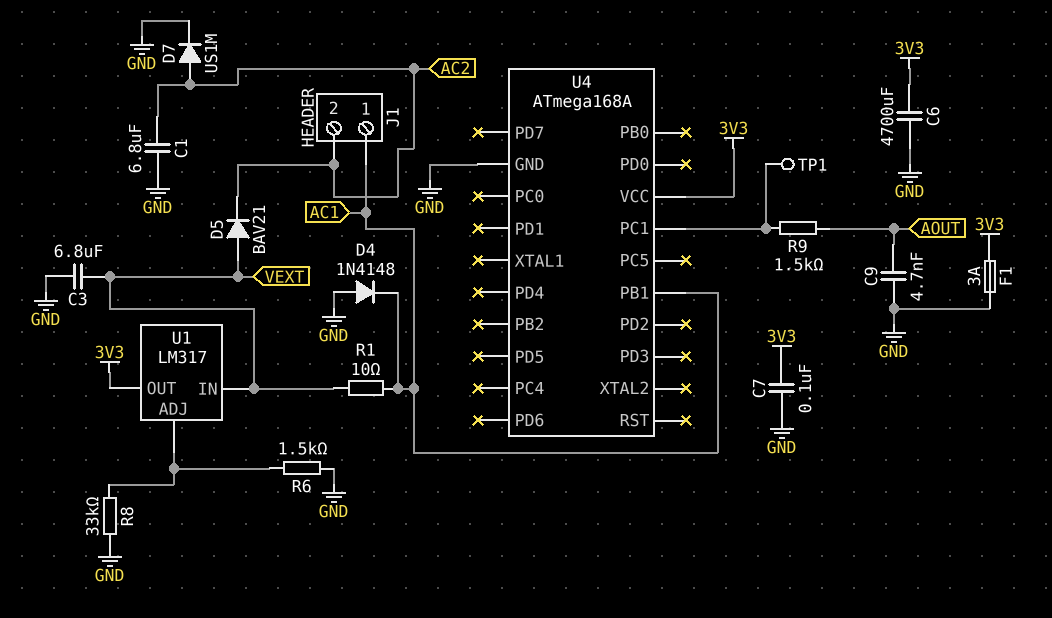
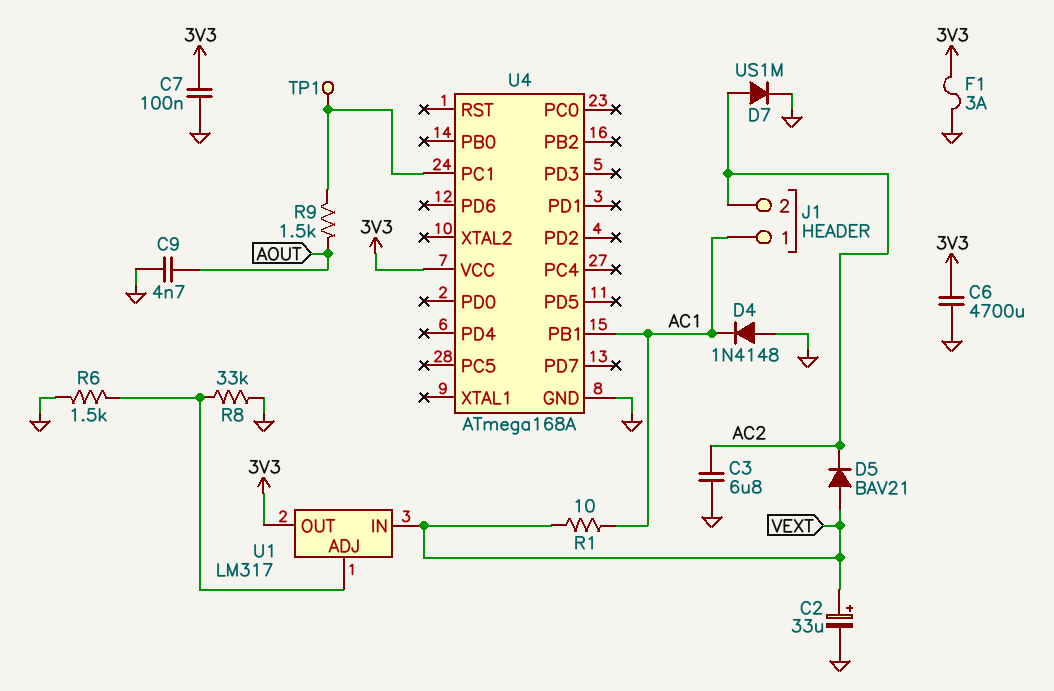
C1: 6.8uF (AC2, GND) -> none
C2: none -> 33uF (plus VEXT, minus GND)
C3: 6.8uF (GND, VEXT) -> 6.8uF (AC2, GND)

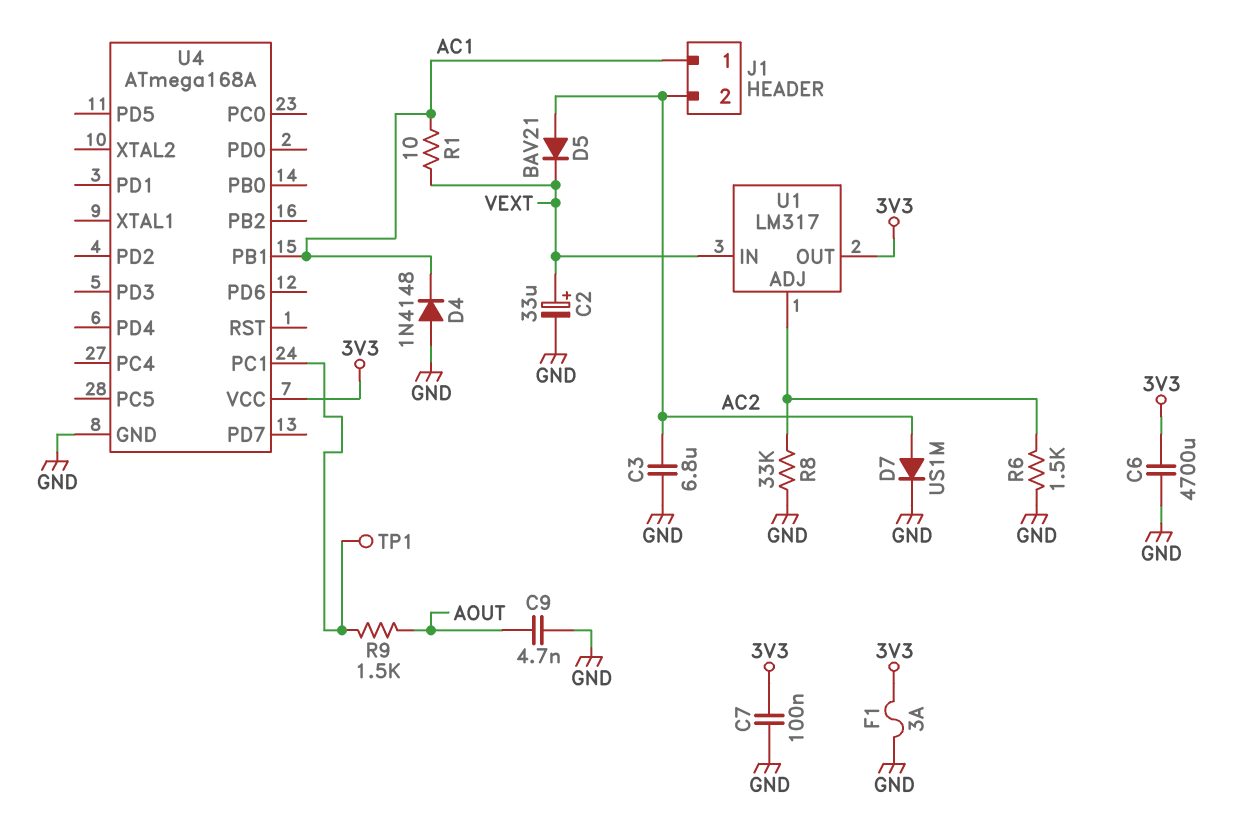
D5: diode BAV21 (A VEXT, K AC2) -> diode BAV21 (A AC2, K VEXT)

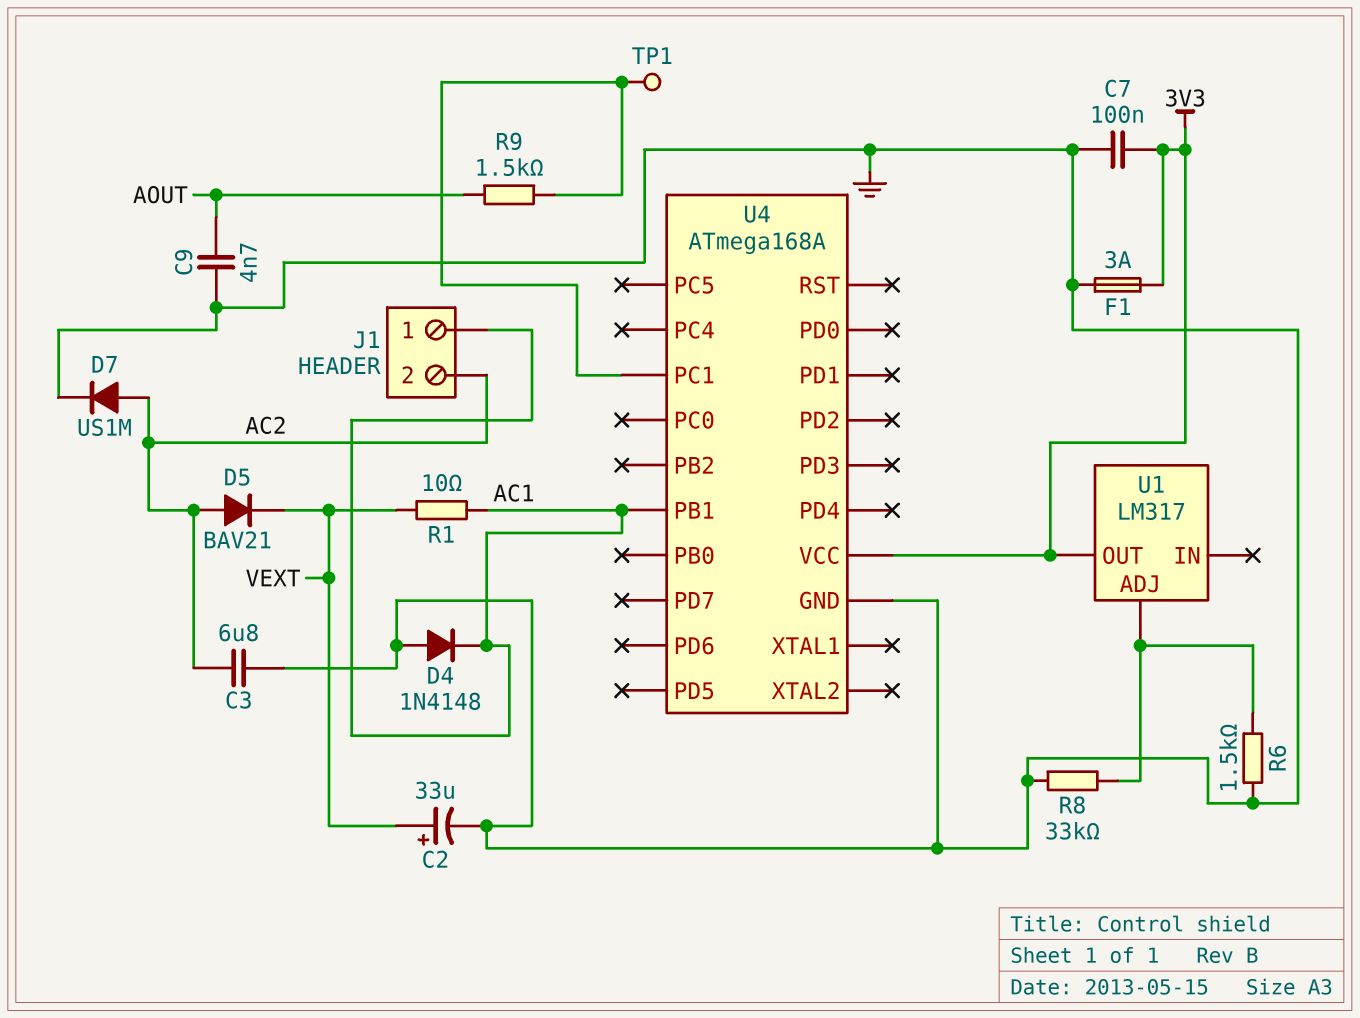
C6: 4700uF (3V3, GND) -> none
U1 pin IN: VEXT -> none

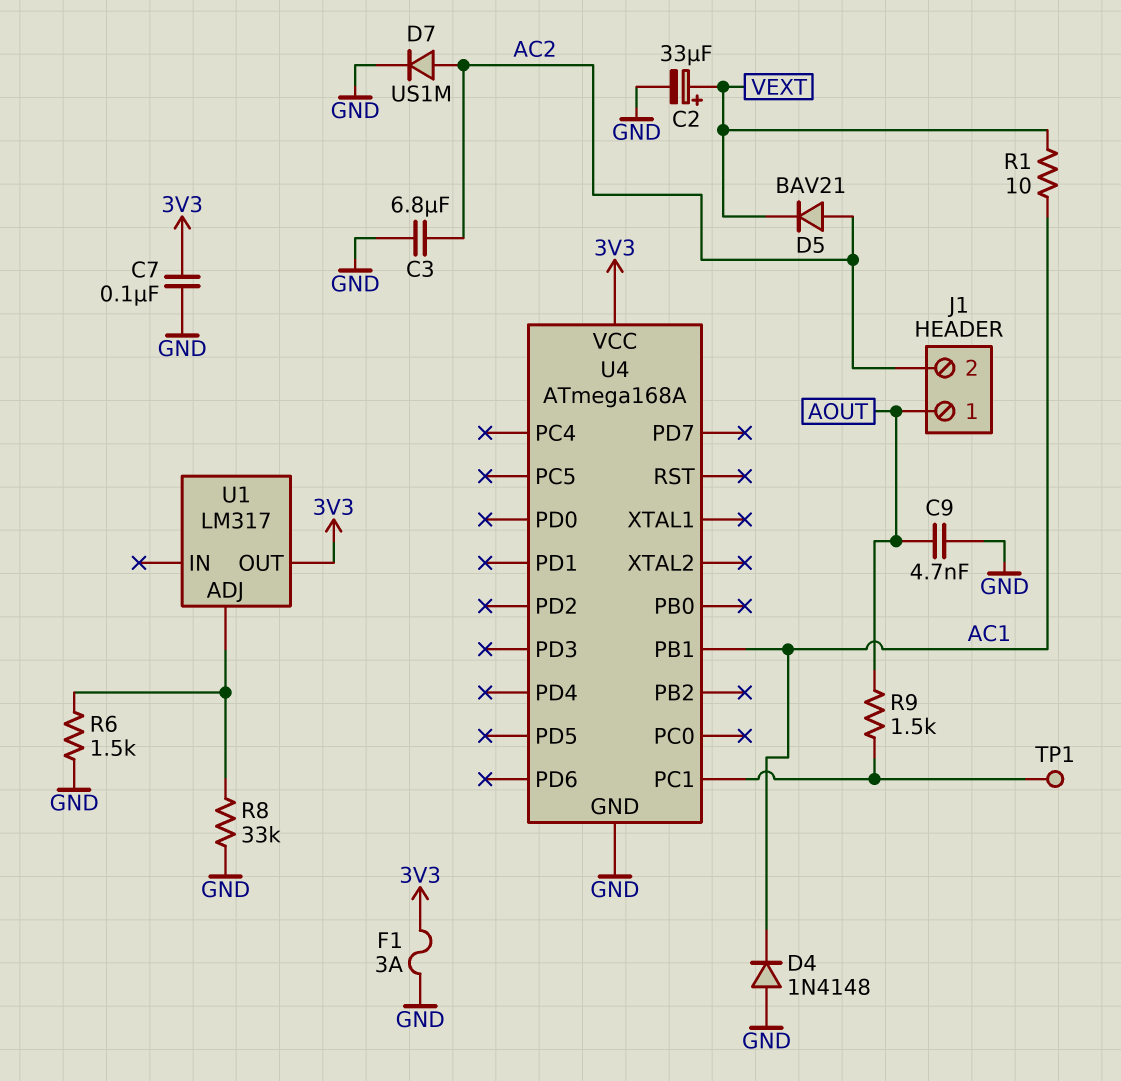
J1 pin 1: AC1 -> AOUT

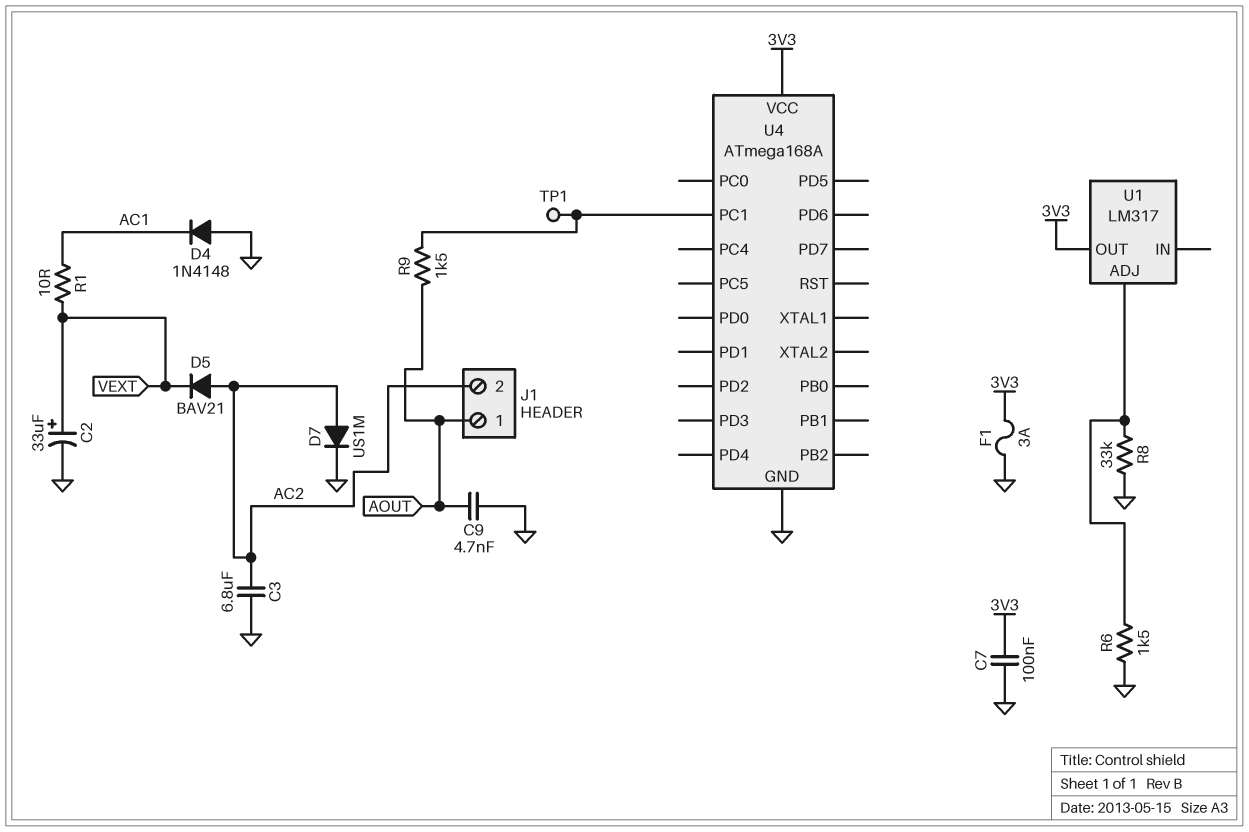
U4 pin PB1: AC1 -> none

